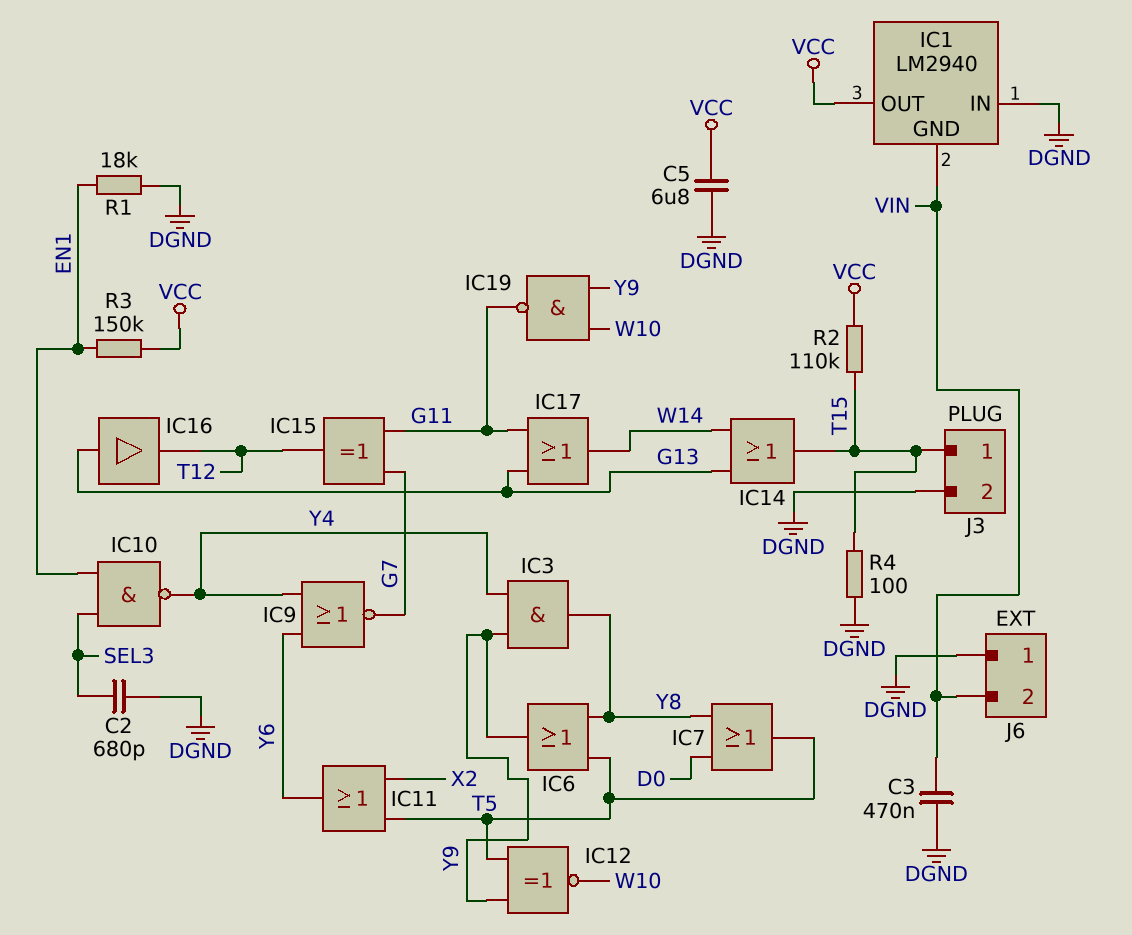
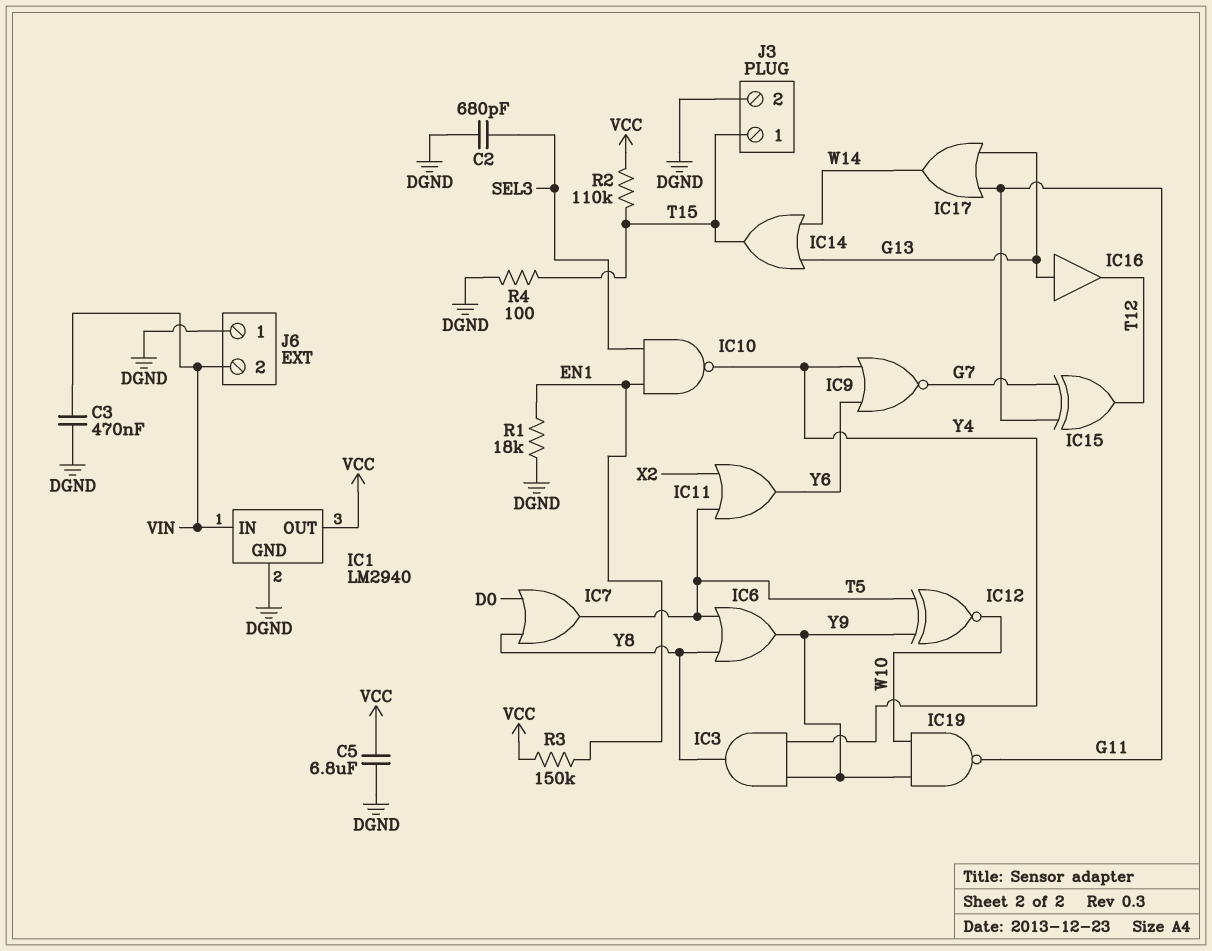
IC1 pin GND: VIN -> DGND
IC1 pin IN: DGND -> VIN

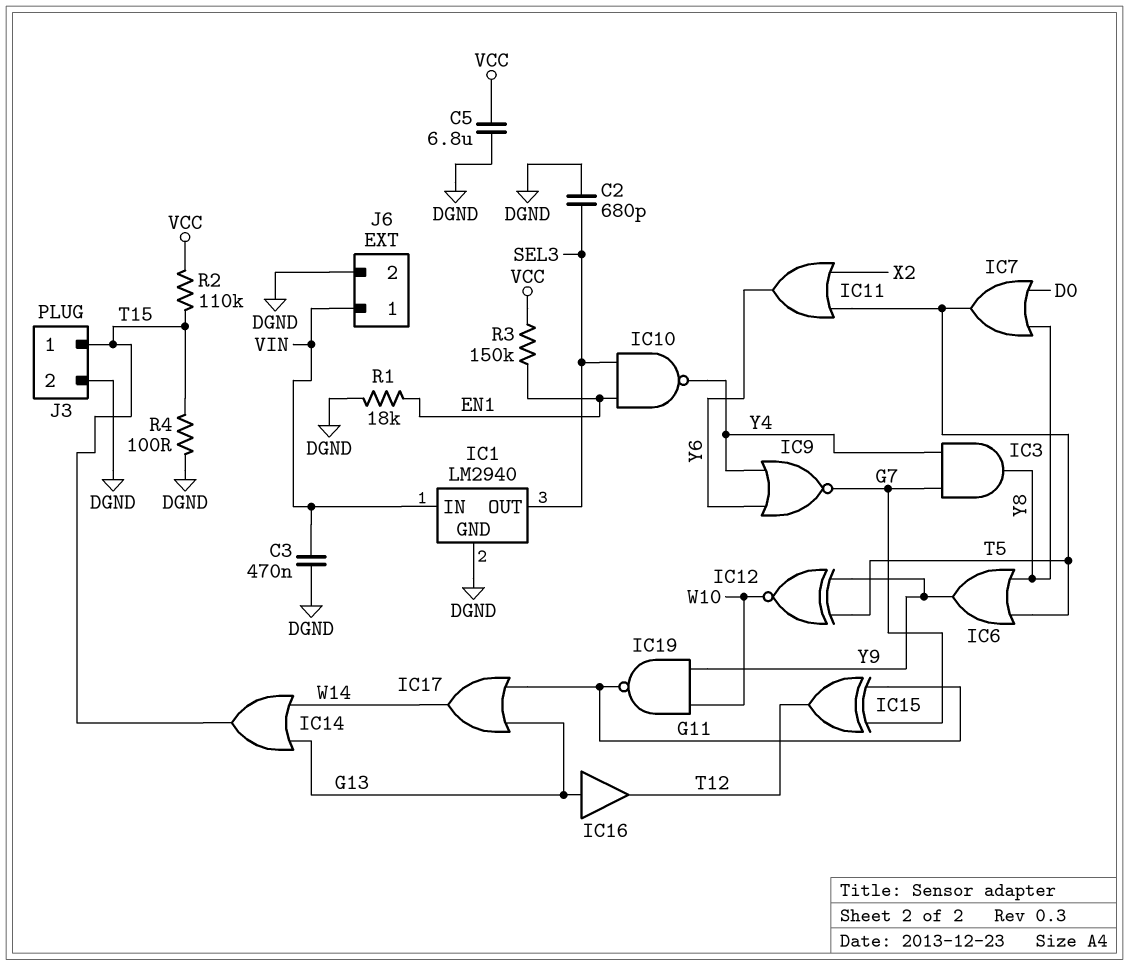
IC1 pin OUT: VCC -> SEL3
IC3: AND (in Y4, in Y9, out Y8) -> AND (in G7, in Y4, out Y8)
J6 pin 1: DGND -> VIN
J6 pin 2: VIN -> DGND

